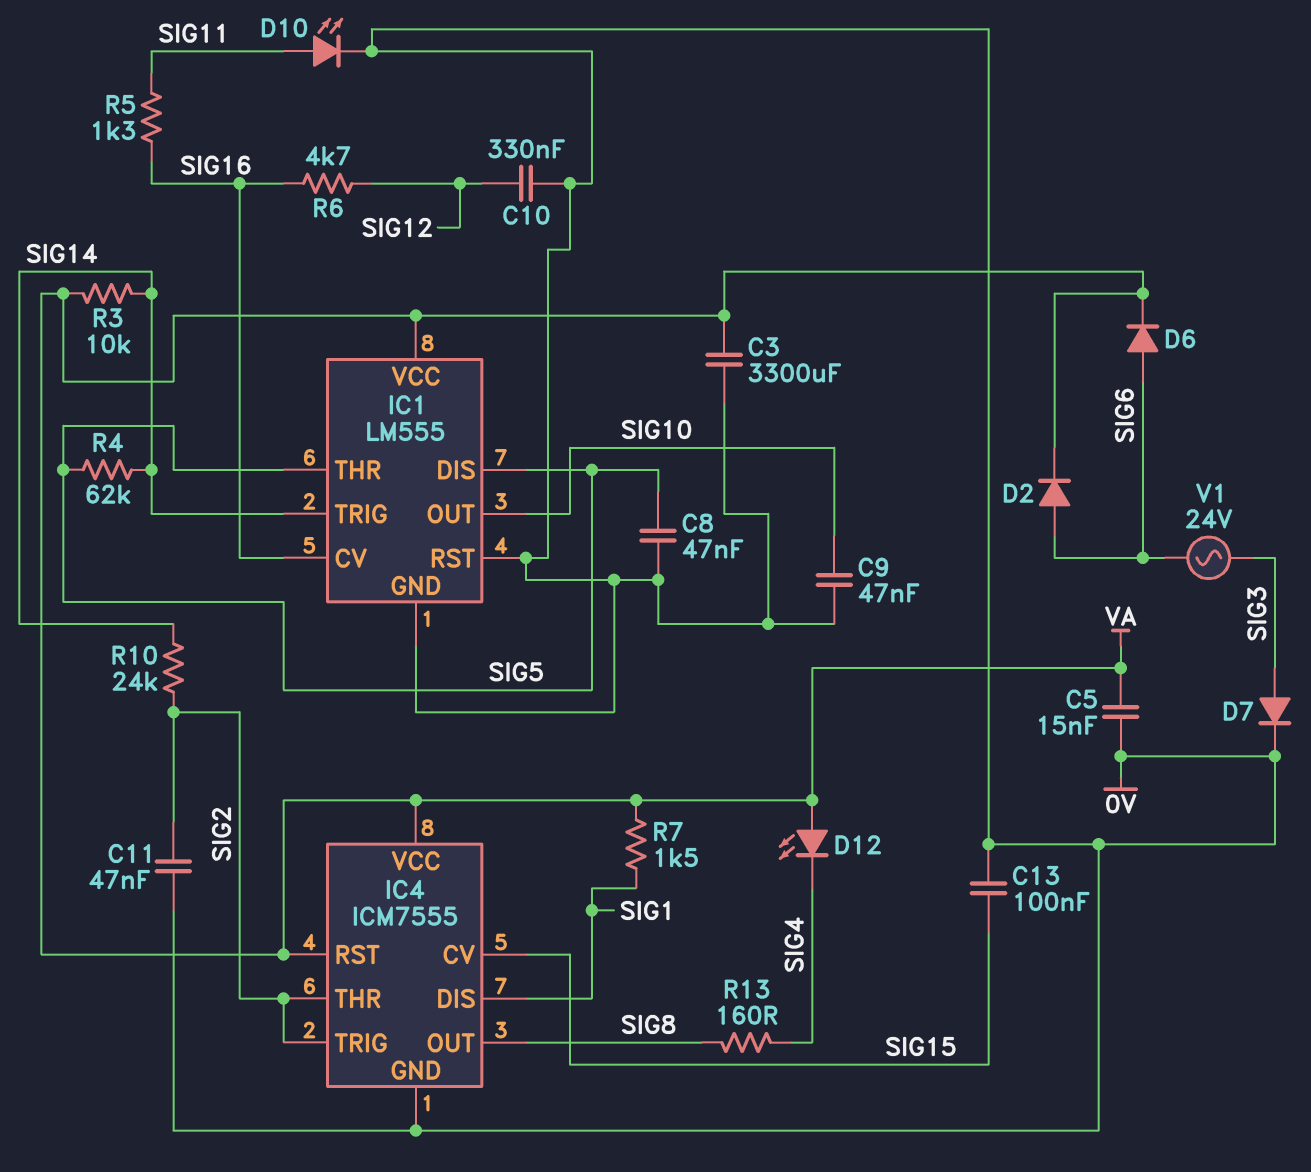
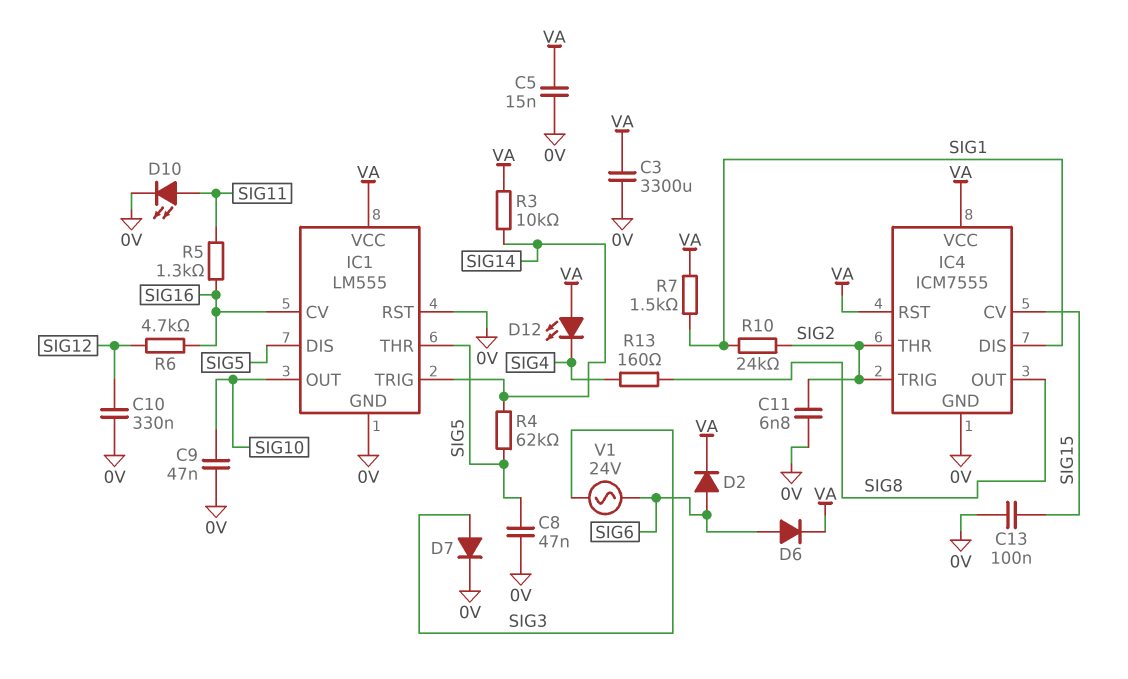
C11: 47nF (0V, SIG2) -> 6.8nF (0V, SIG2)
R10: 24k (SIG2, SIG14) -> 24k (SIG1, SIG2)

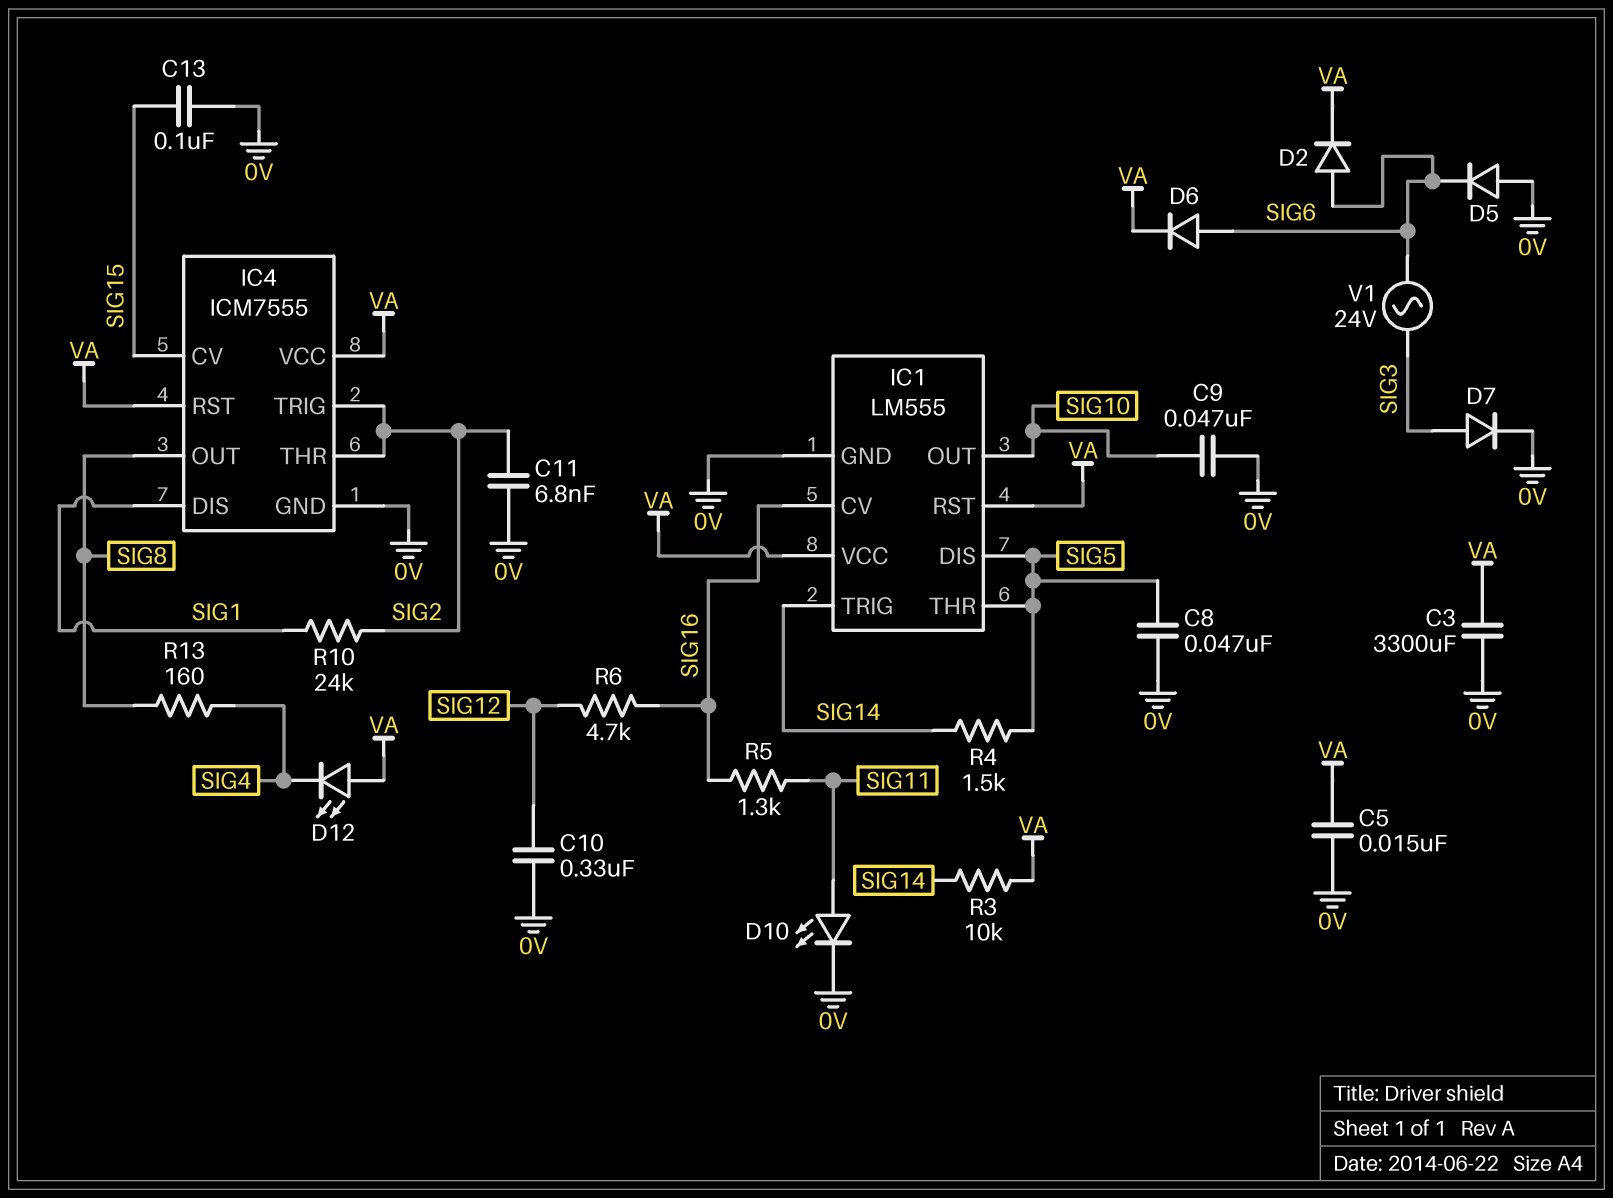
D5: none -> diode (A 0V, K SIG6)
IC1 pin RST: 0V -> VA
R4: 62k (SIG5, SIG14) -> 1.5k (SIG5, SIG14)
R7: 1.5k (SIG1, VA) -> none

